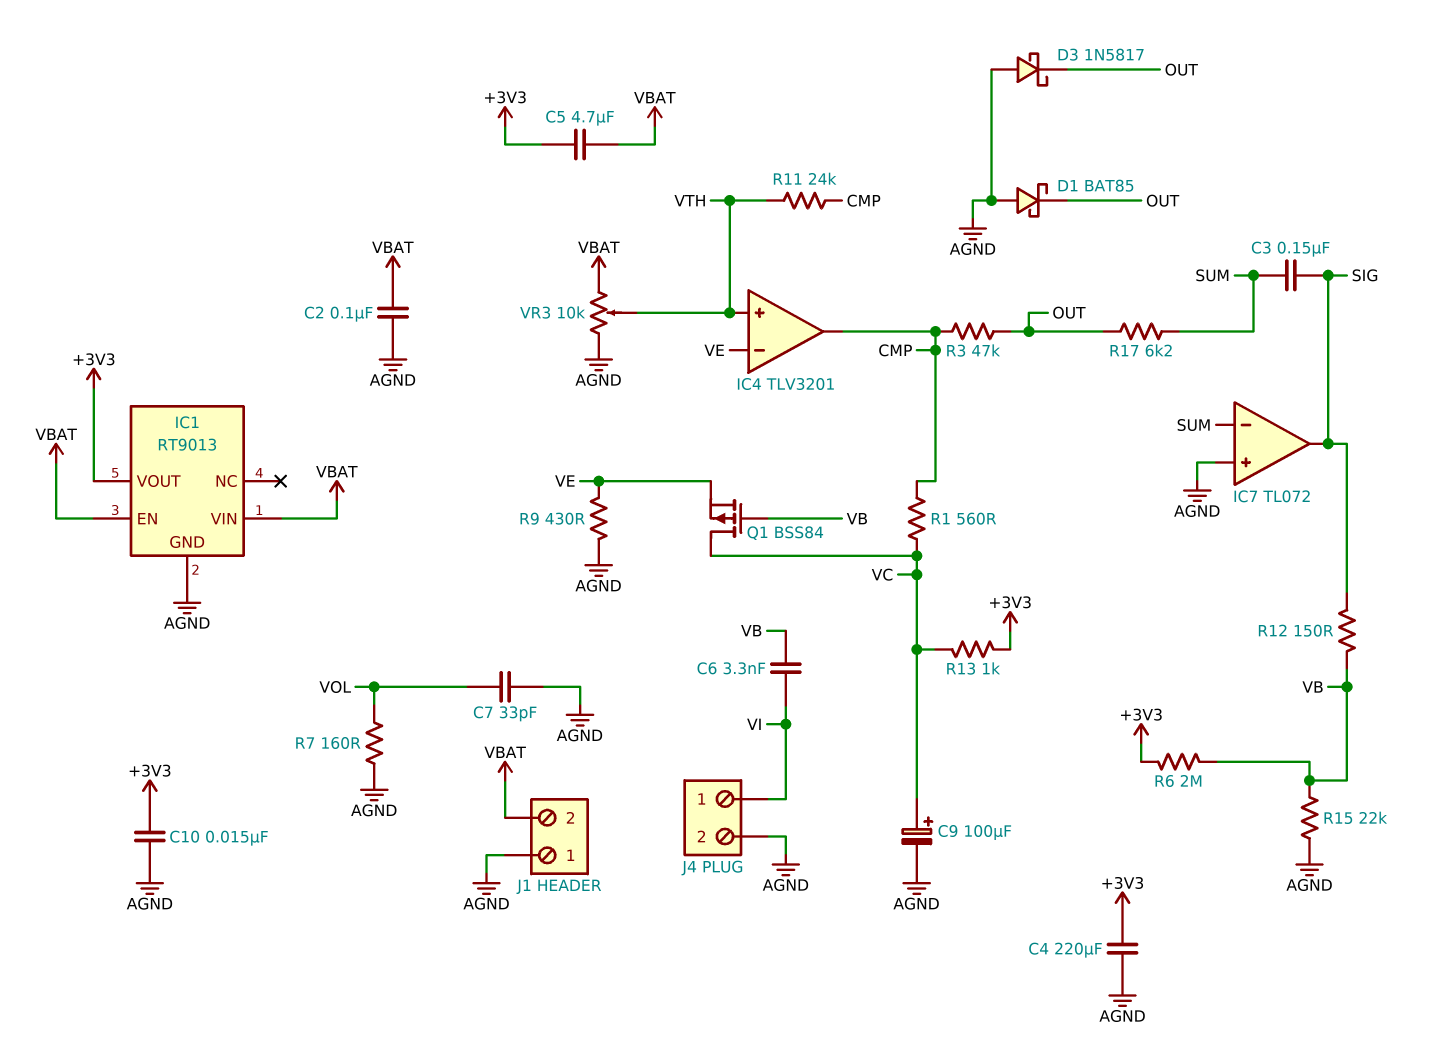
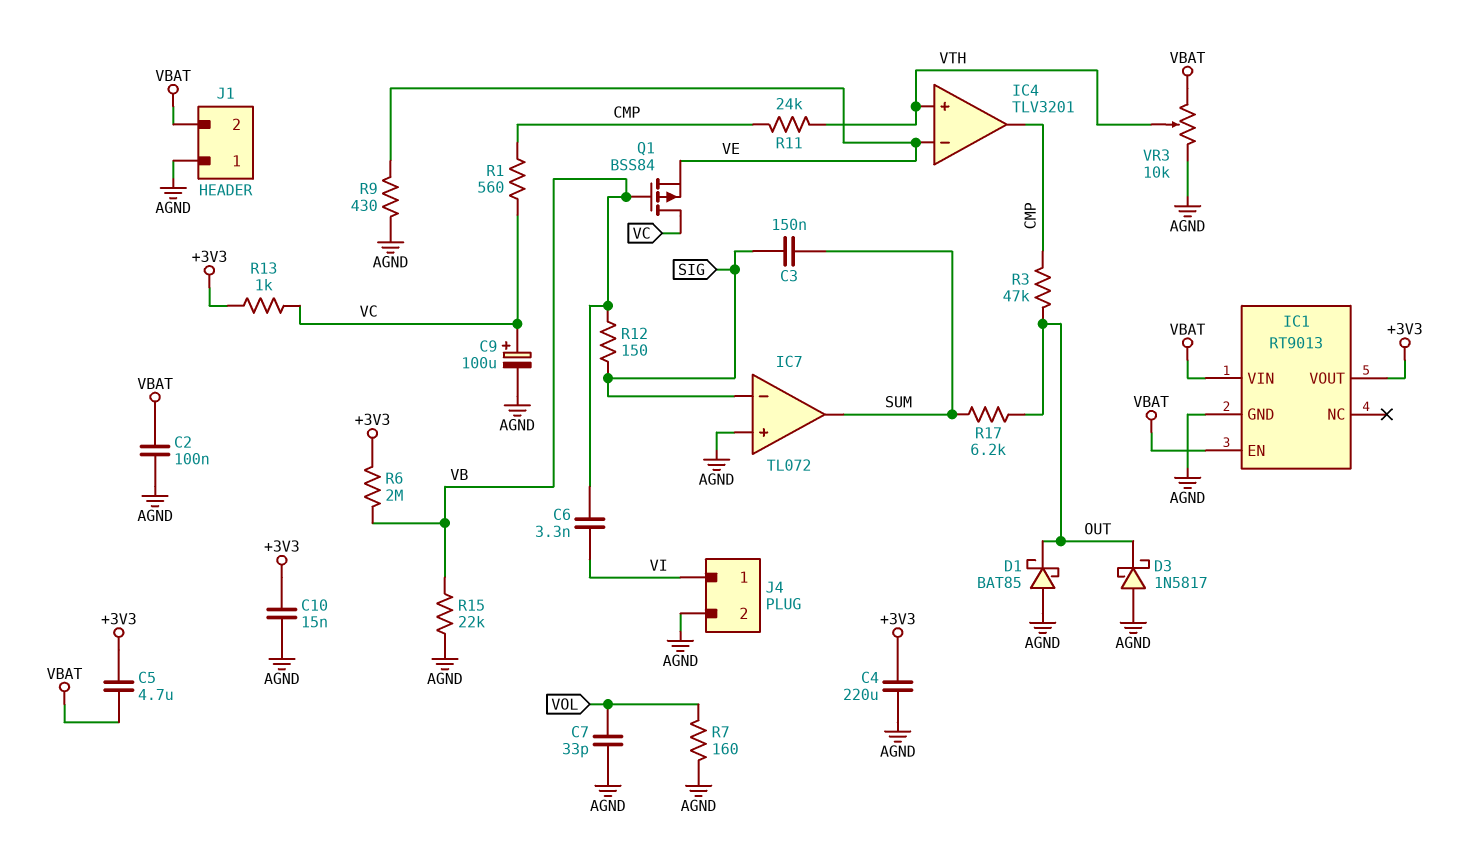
IC7 pin in-: SUM -> SIG
IC7 pin out: SIG -> SUM

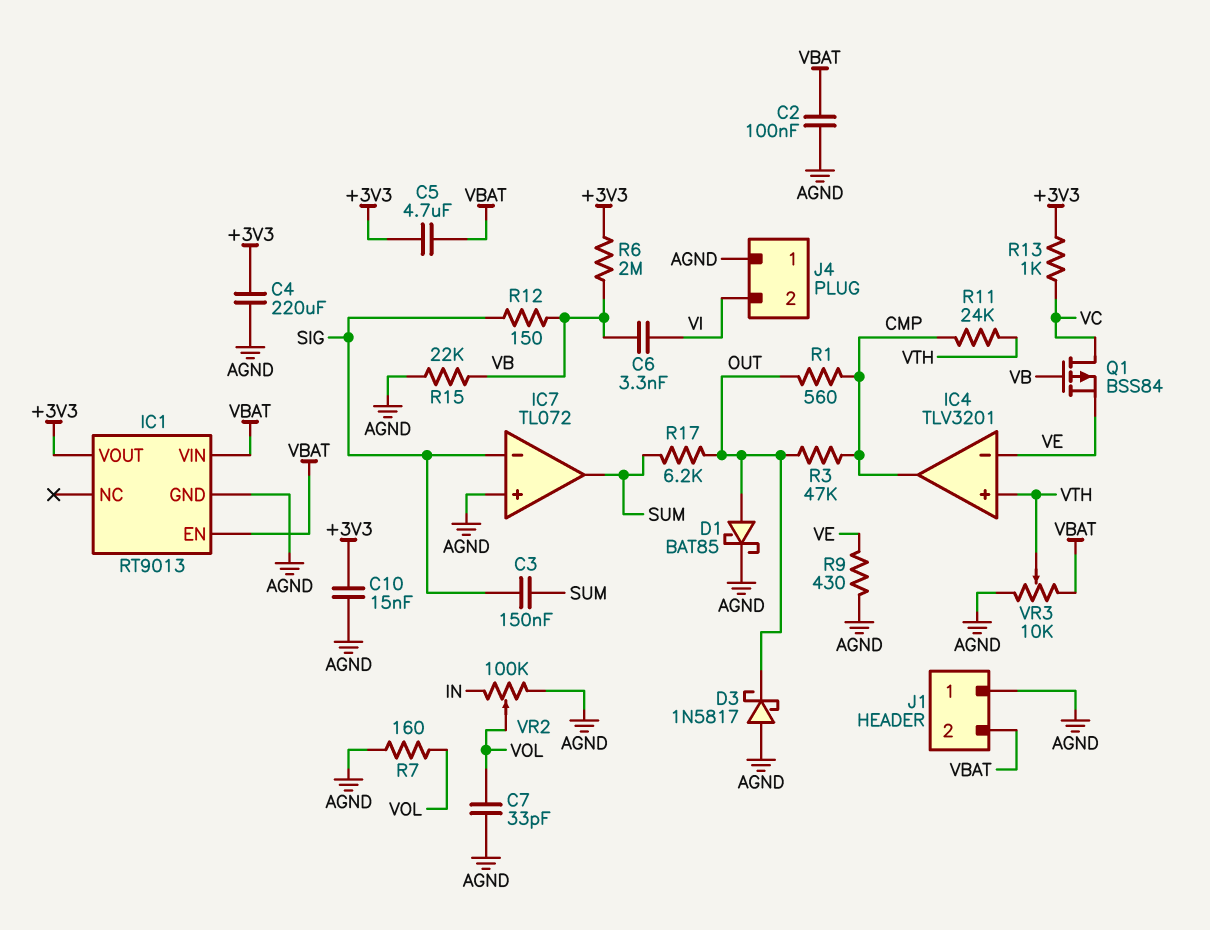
C9: 100uF (plus VC, minus AGND) -> none
D1: schottky BAT85 (A AGND, K OUT) -> schottky BAT85 (A OUT, K AGND)
J4 pin 1: VI -> AGND
J4 pin 2: AGND -> VI
R1: 560 (CMP, VC) -> 560 (CMP, OUT)
VR2: none -> 100k (AGND, IN, wiper VOL)

